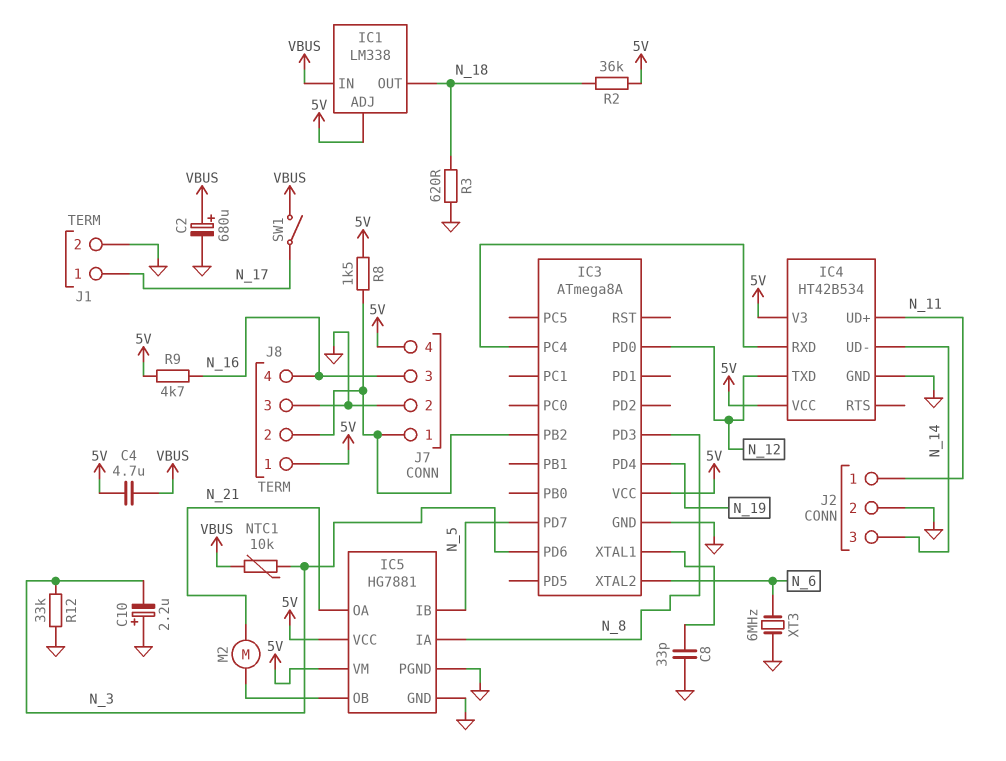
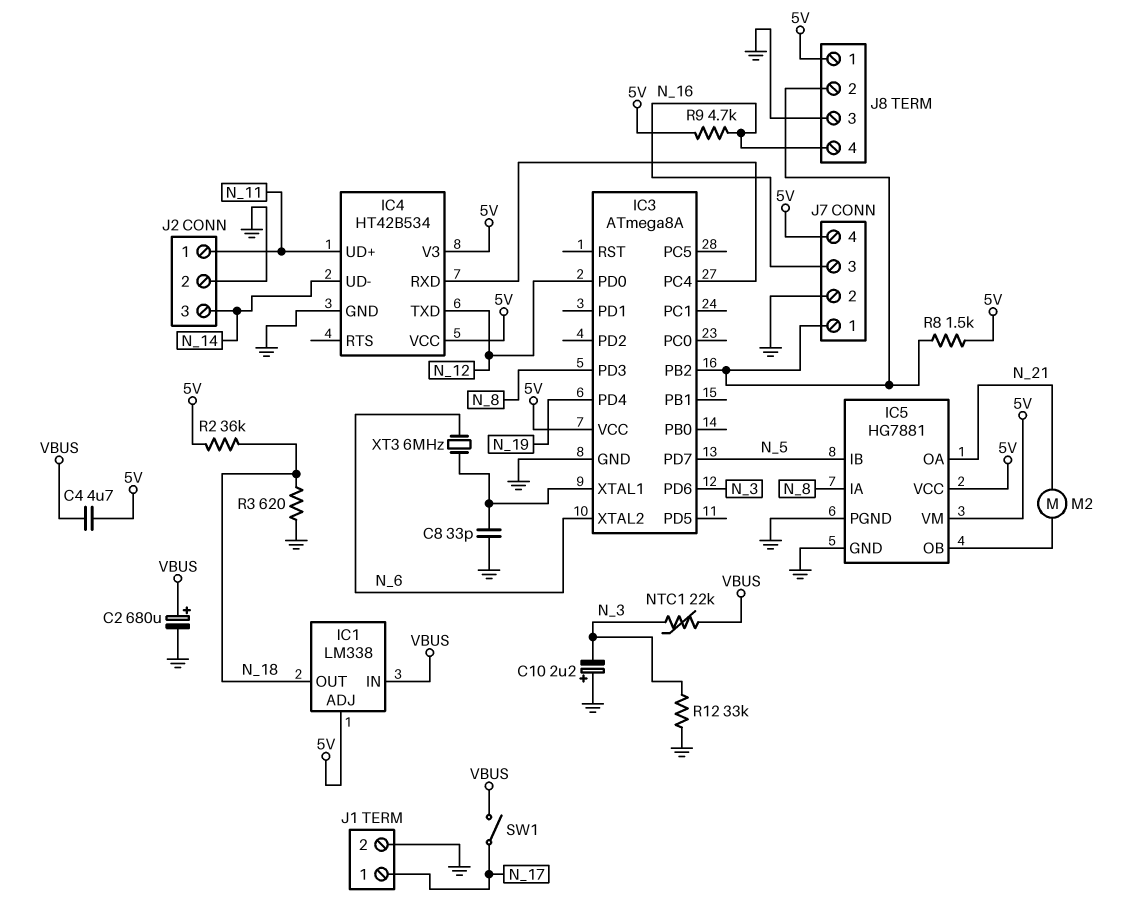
NTC1: 10k (N_3, VBUS) -> 22k (N_3, VBUS)
XT3: 6MHz (GND, N_6) -> 6MHz (IC3/XTAL1, N_6)

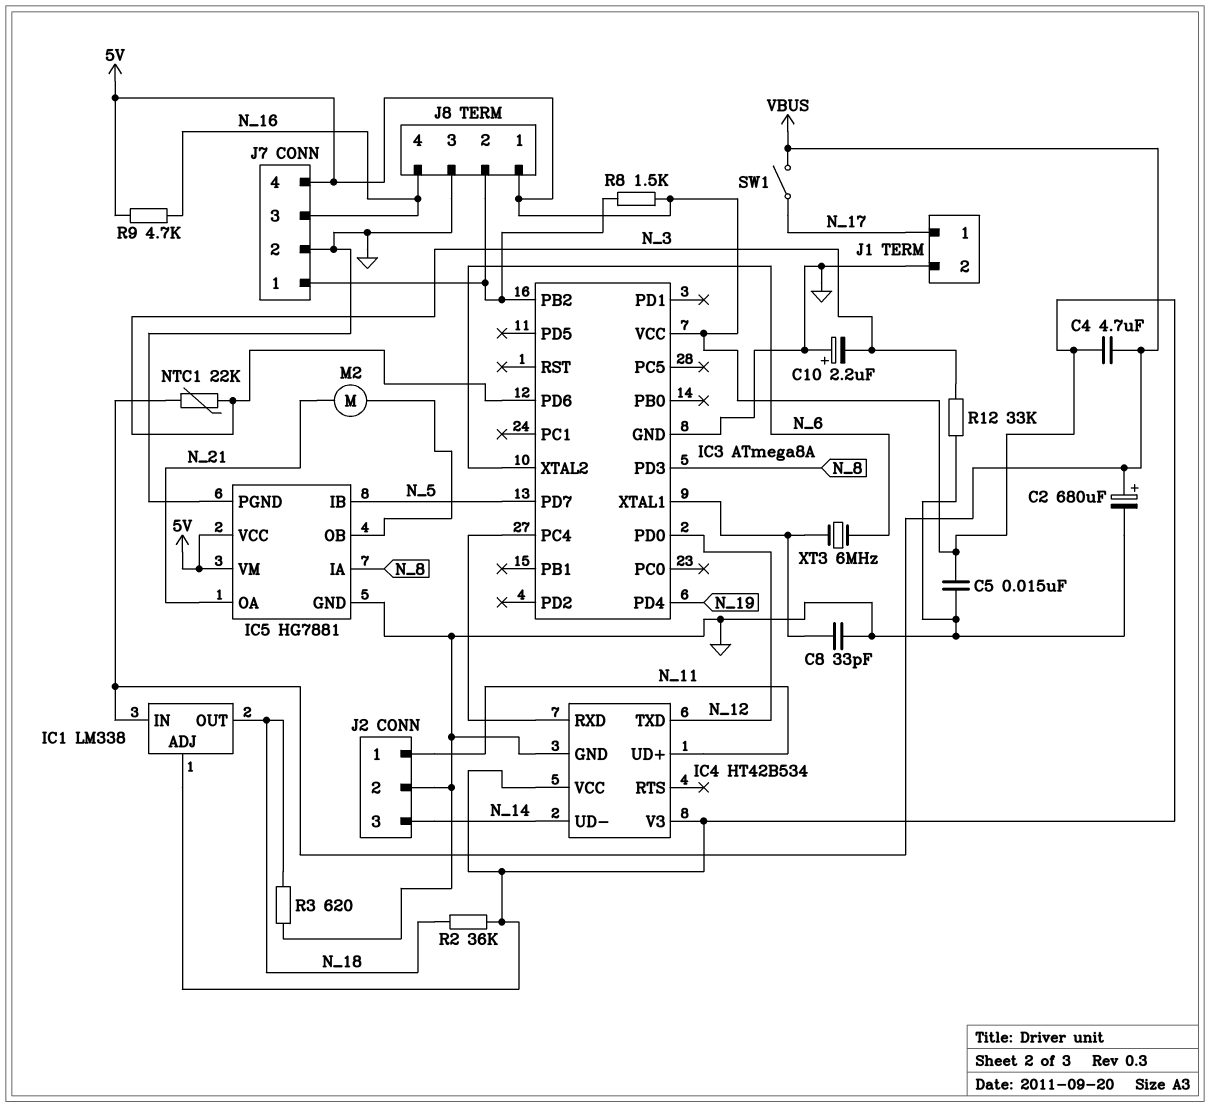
C5: none -> 15nF (5V, GND)

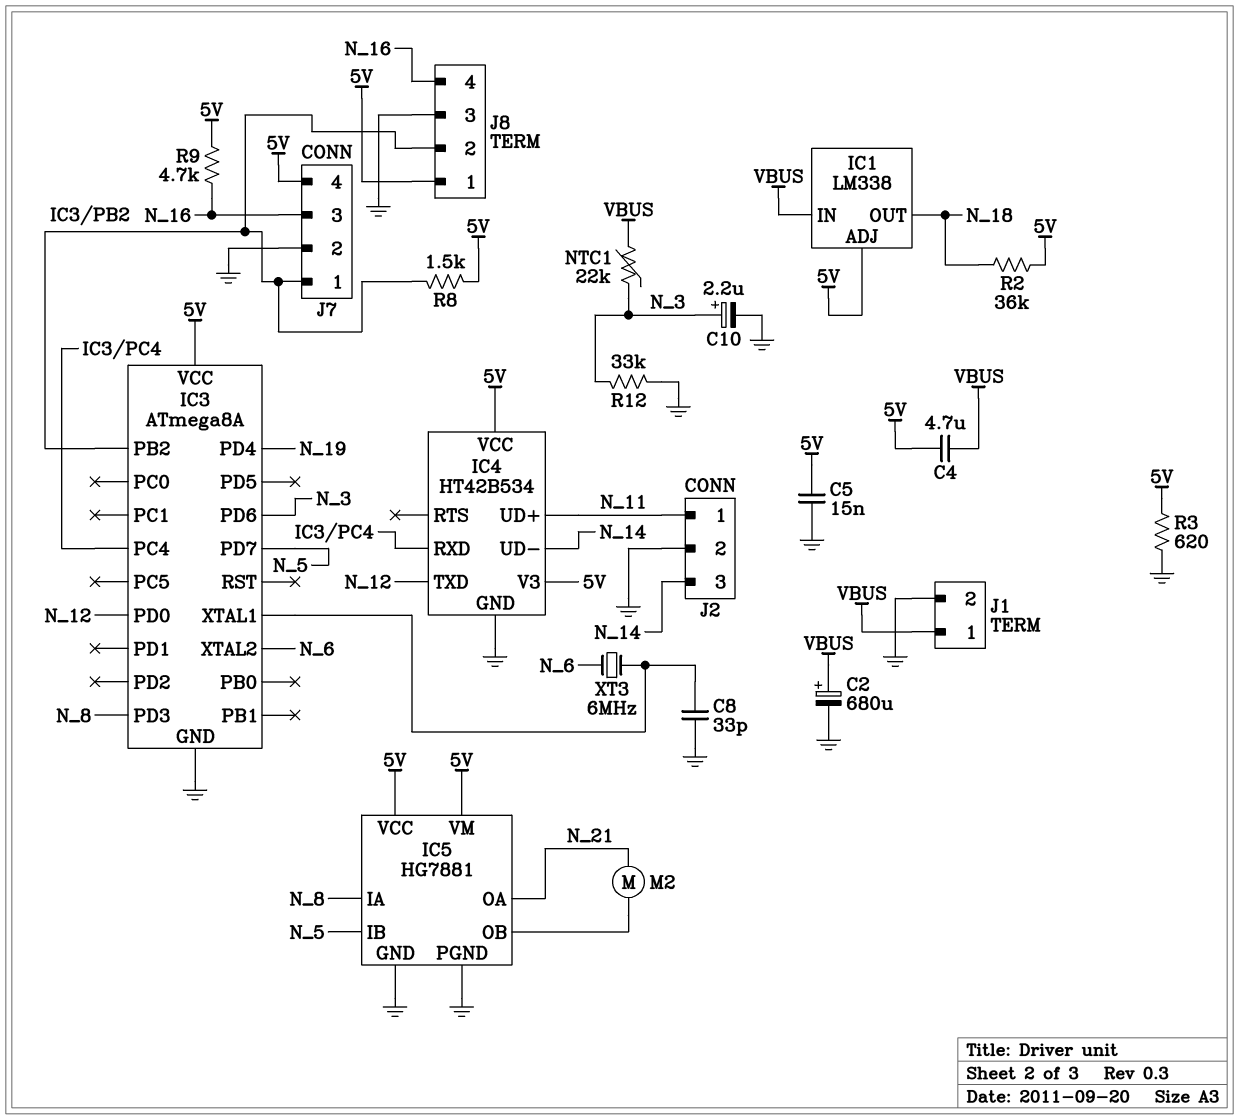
C10: 2.2uF (plus GND, minus N_3) -> 2.2uF (plus N_3, minus GND)
J1 pin 1: N_17 -> VBUS
R3: 620 (GND, N_18) -> 620 (5V, GND)
SW1: switch (N_17, VBUS) -> none

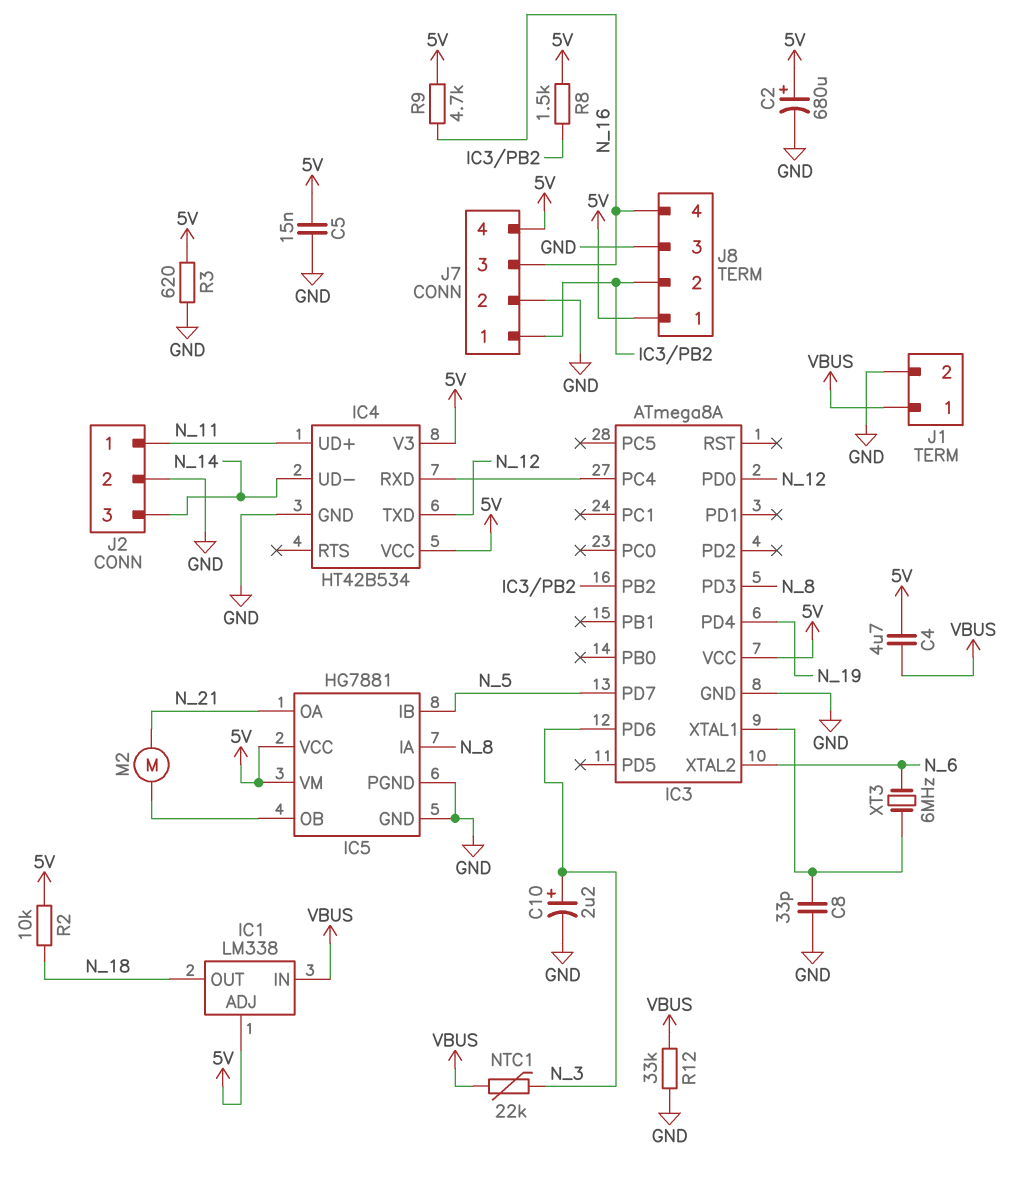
C2: 680uF (plus VBUS, minus GND) -> 680uF (plus 5V, minus GND)
R2: 36k (5V, N_18) -> 10k (5V, N_18)
R12: 33k (GND, N_3) -> 33k (GND, VBUS)

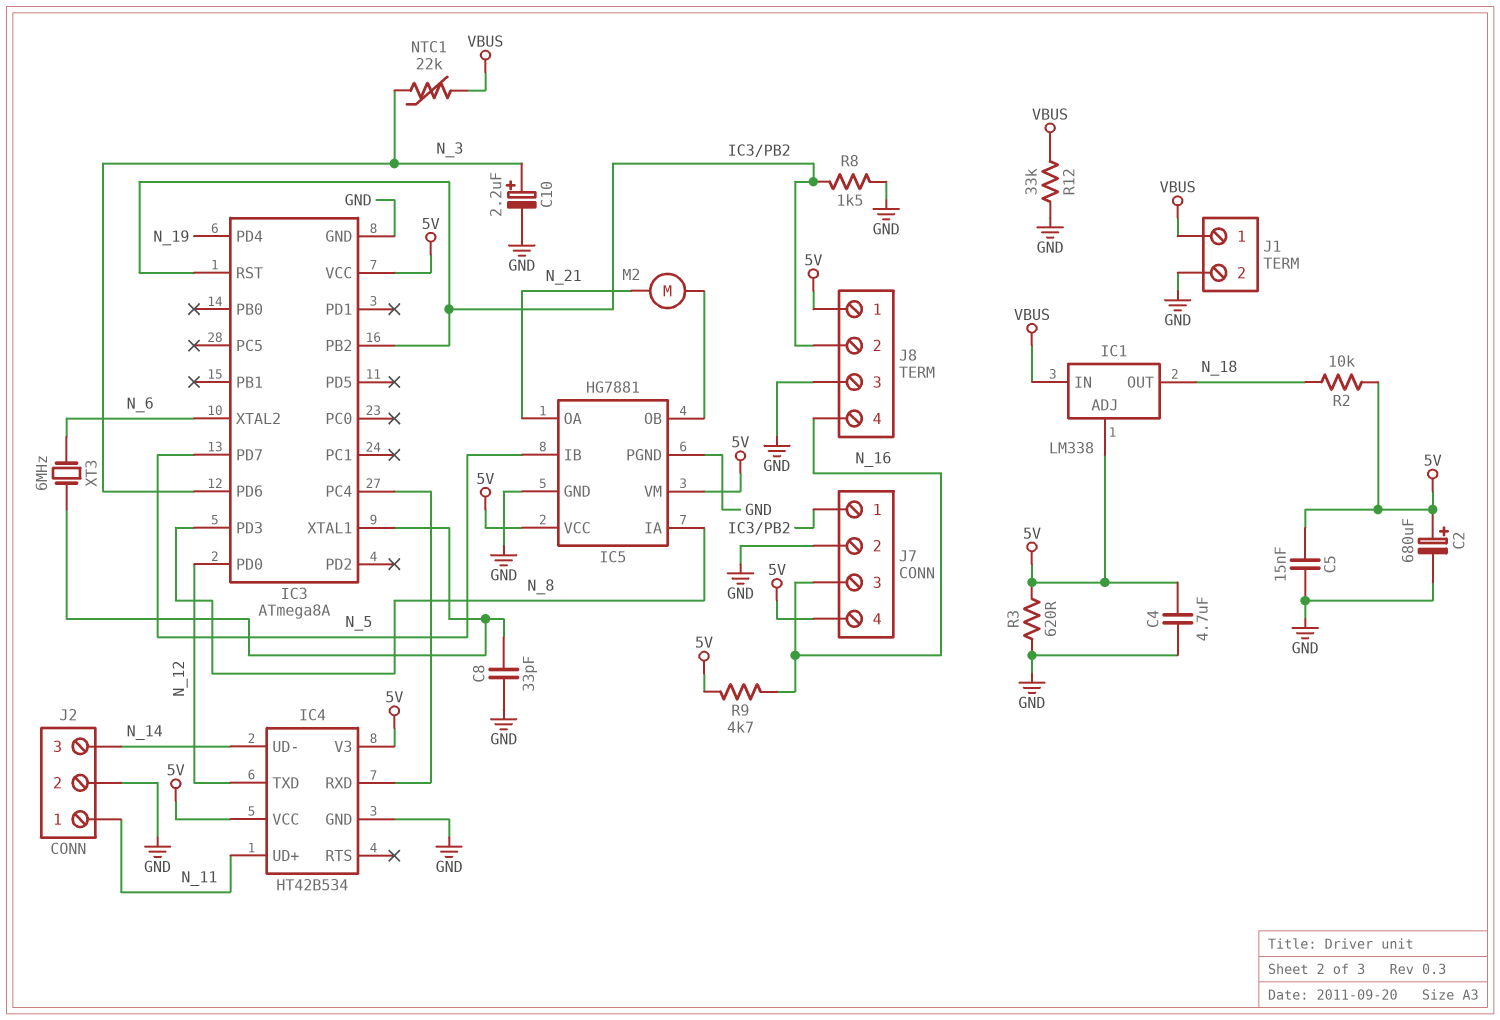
C4: 4.7uF (5V, VBUS) -> 4.7uF (5V, GND)
IC3 pin RST: none -> IC3/PB2
R8: 1.5k (5V, IC3/PB2) -> 1.5k (GND, IC3/PB2)

